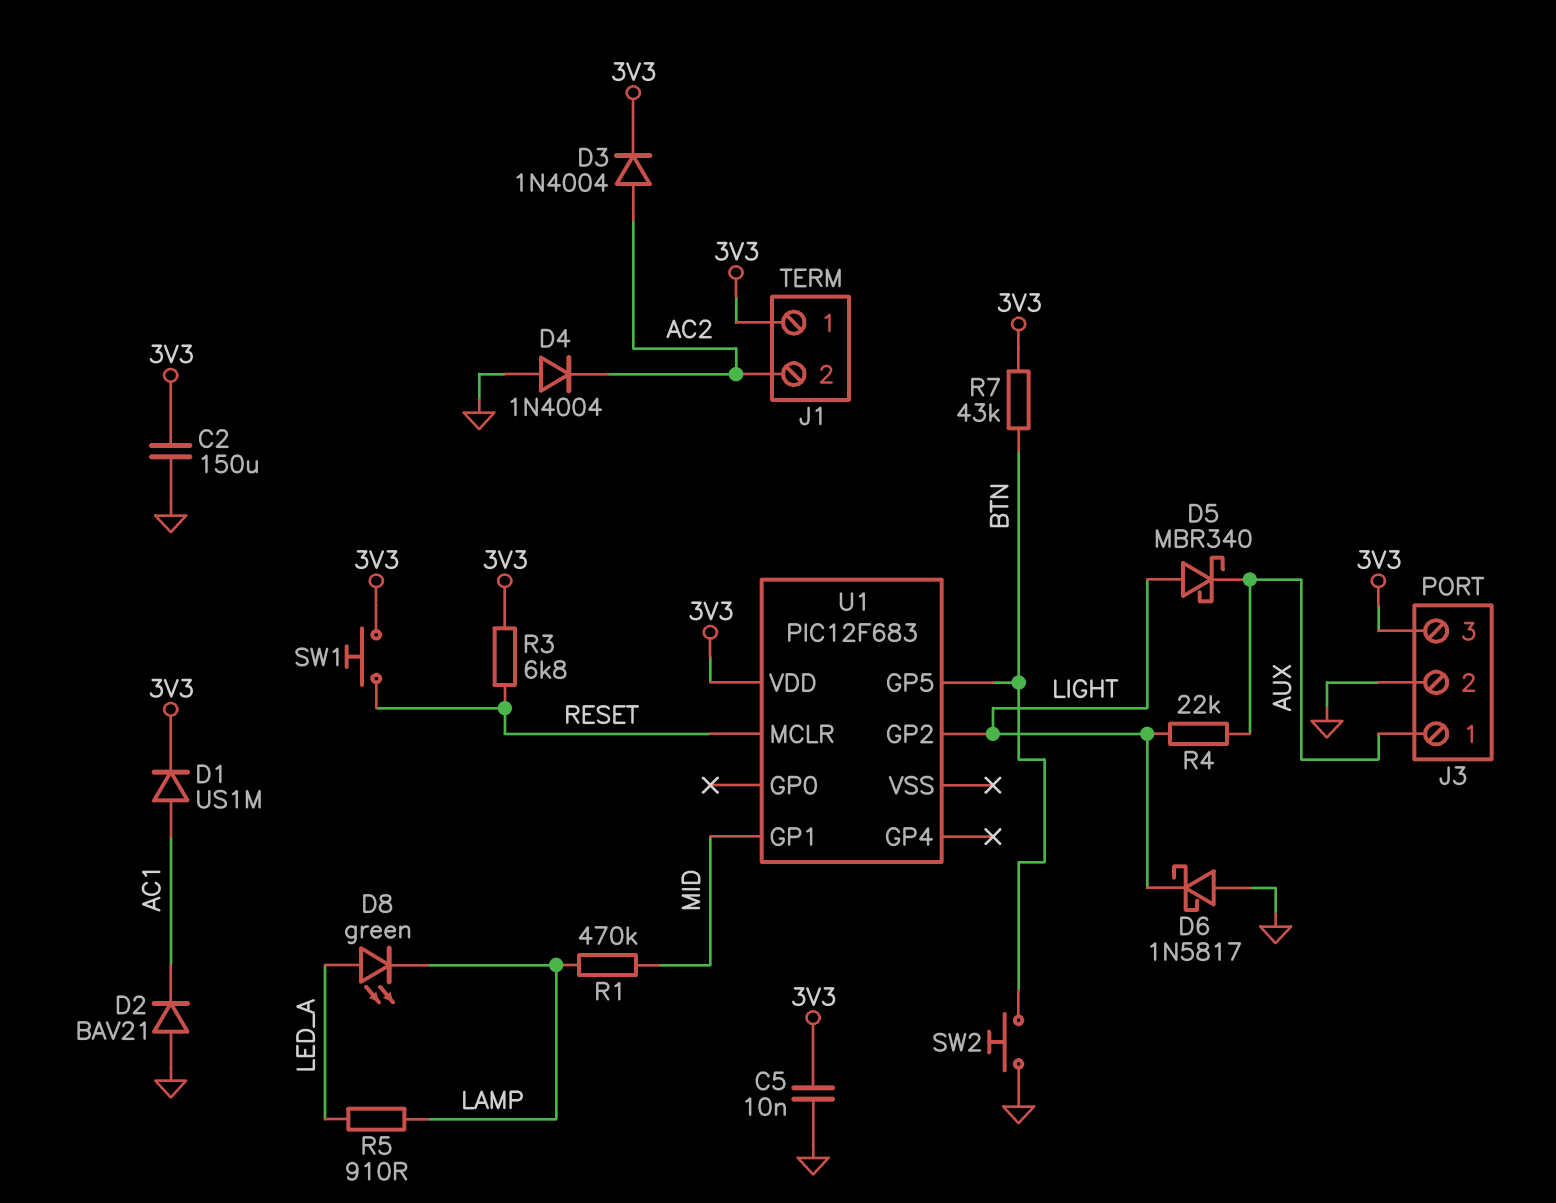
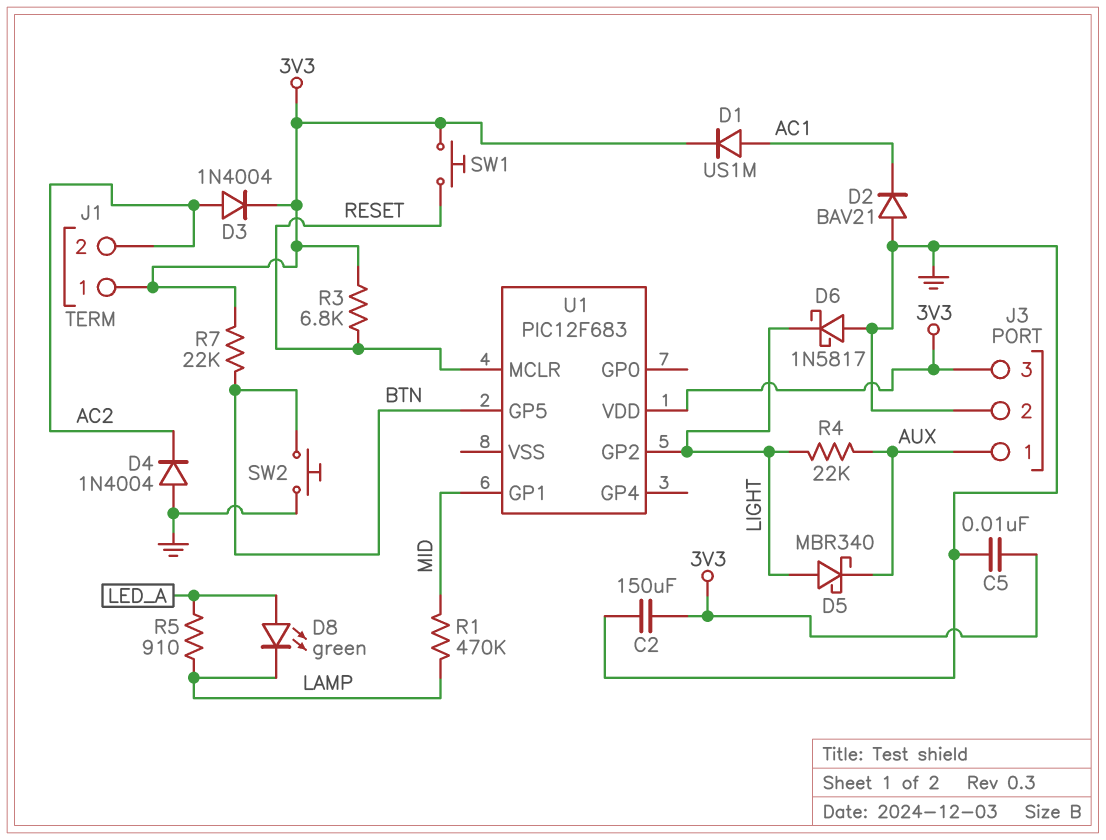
R7: 43k (3V3, BTN) -> 22k (3V3, BTN)

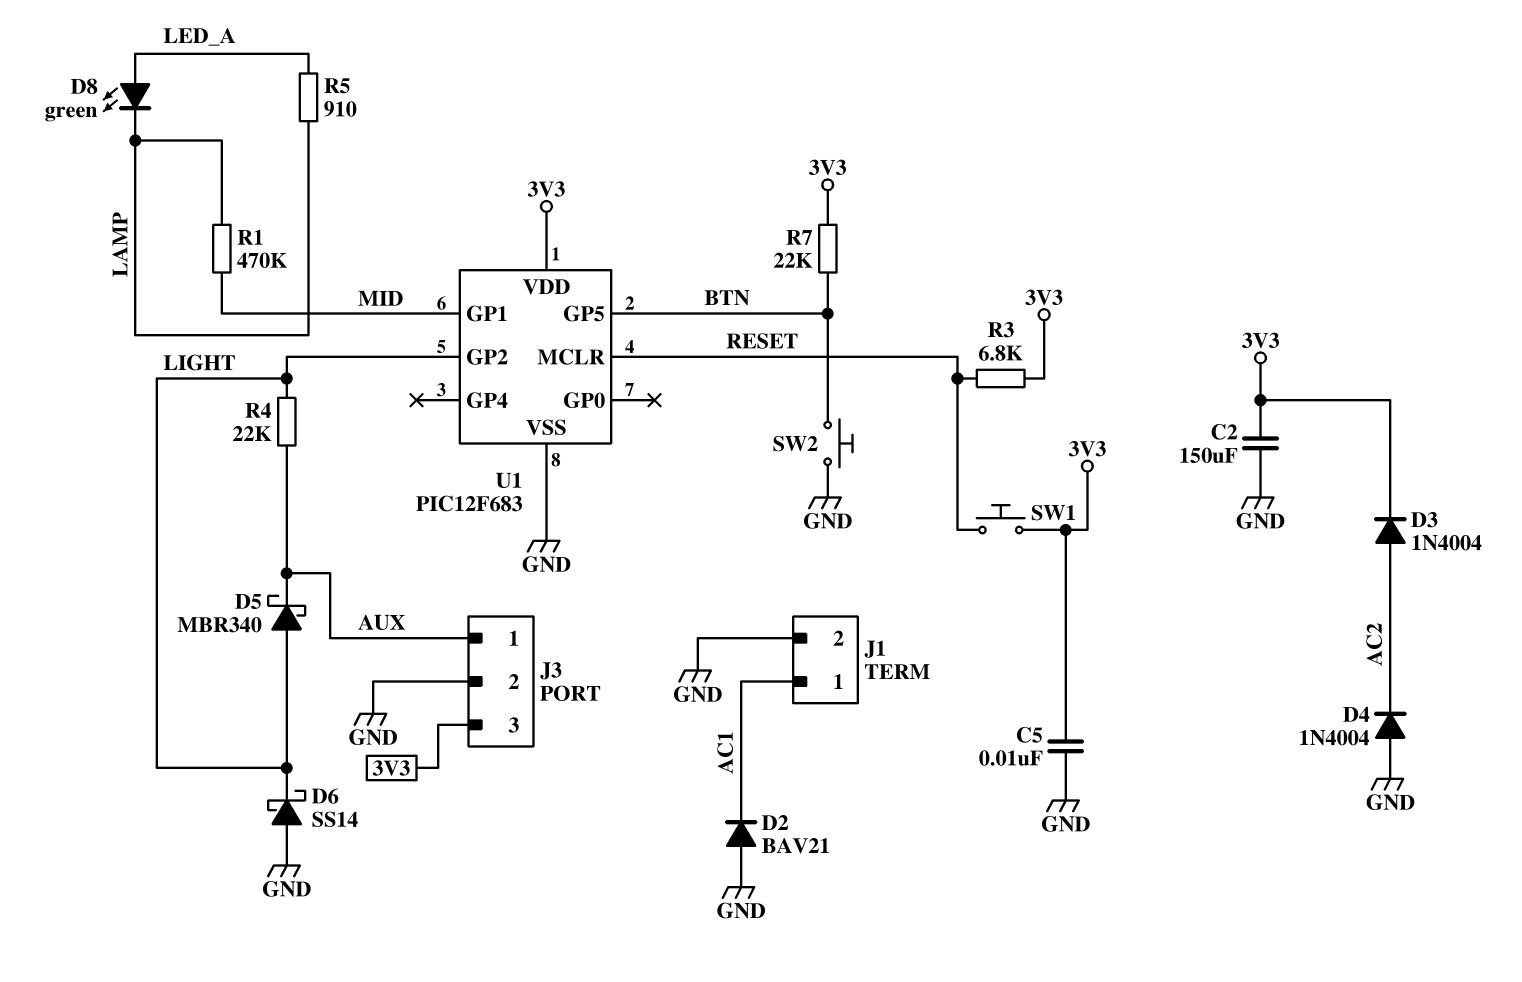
D1: diode US1M (A AC1, K 3V3) -> none
D6: schottky 1N5817 (A GND, K LIGHT) -> schottky SS14 (A GND, K LIGHT)
J1 pin 1: 3V3 -> AC1
J1 pin 2: AC2 -> GND
U1 pin VSS: none -> GND

